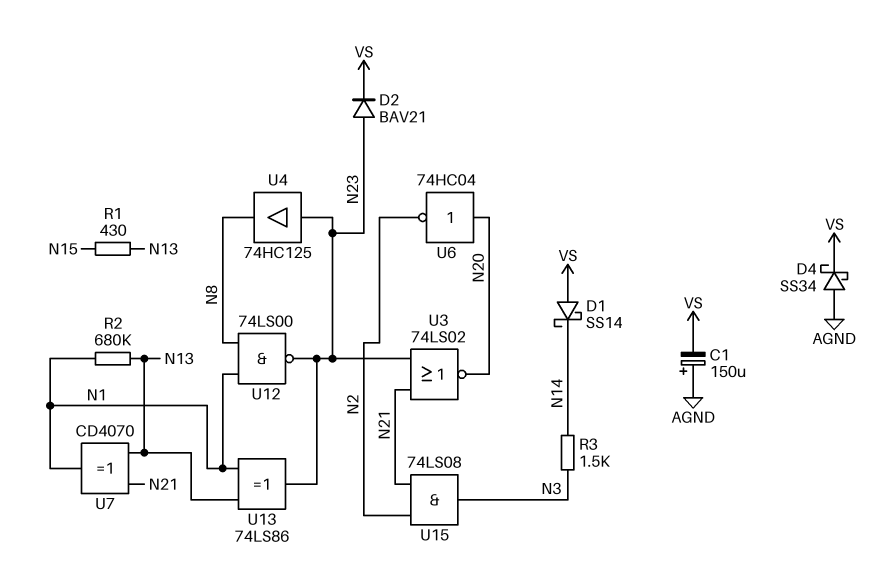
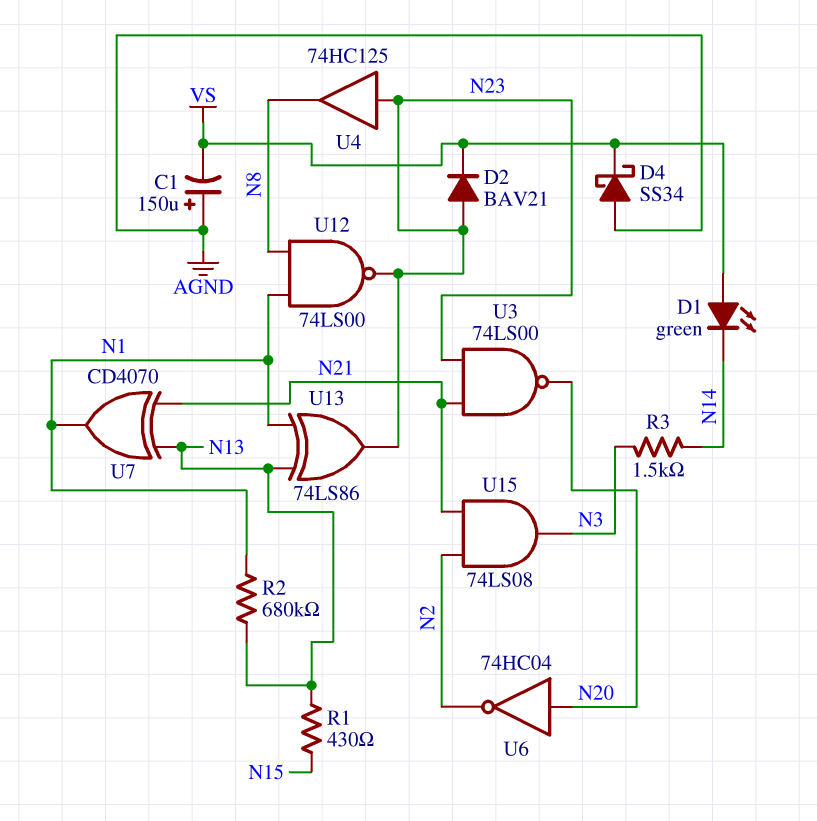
D1: schottky SS14 (A VS, K N14) -> LED green (A VS, K N14)
U3: NOR 74LS02 (in N21, in N23, out N20) -> NAND 74LS00 (in N21, in N23, out N20)

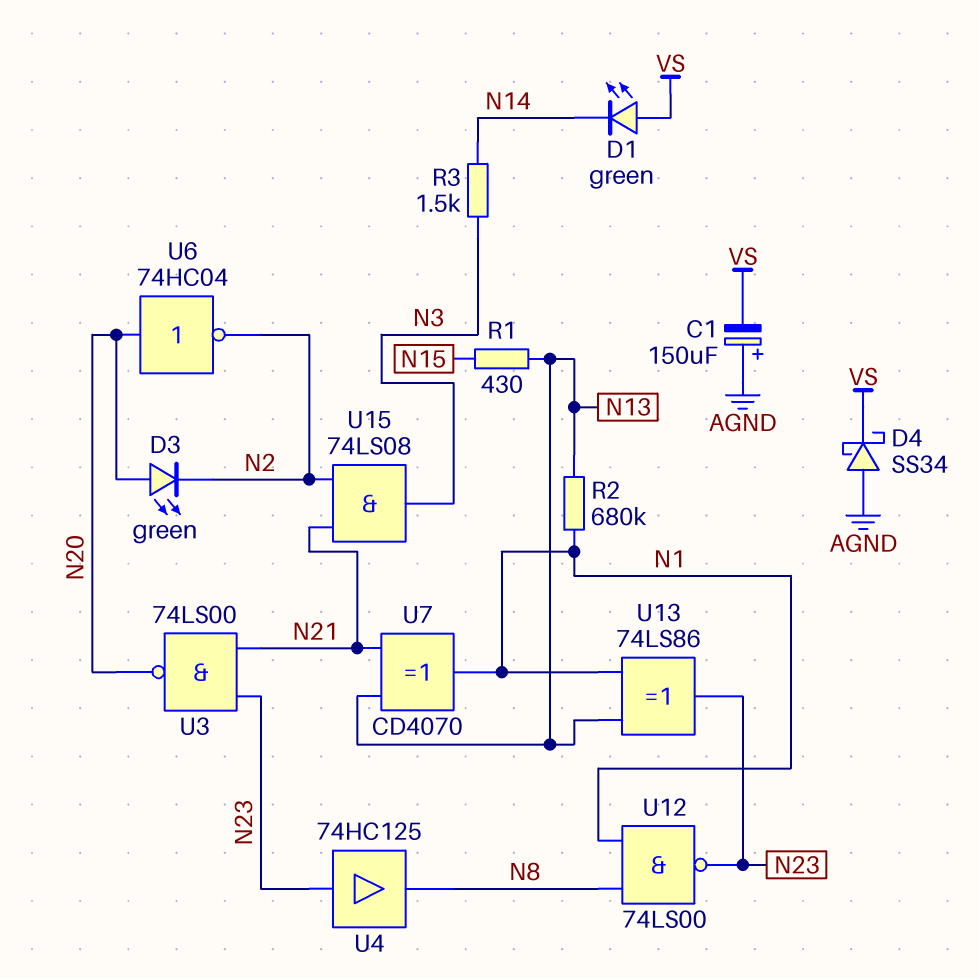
D2: diode BAV21 (A N23, K VS) -> none
D3: none -> LED green (A N20, K N2)

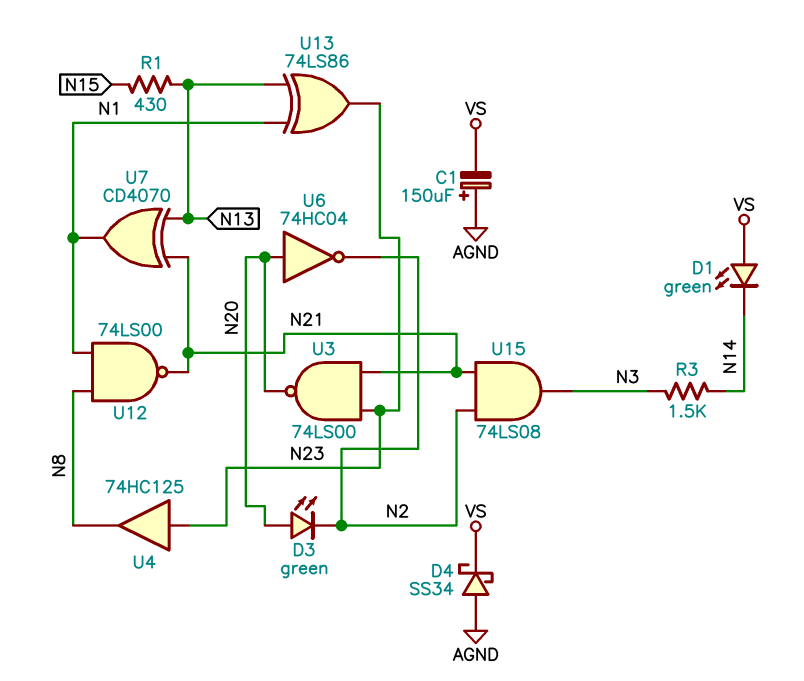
R2: 680k (N1, N13) -> none
U12: NAND 74LS00 (in N1, in N8, out N23) -> NAND 74LS00 (in N1, in N8, out N21)

